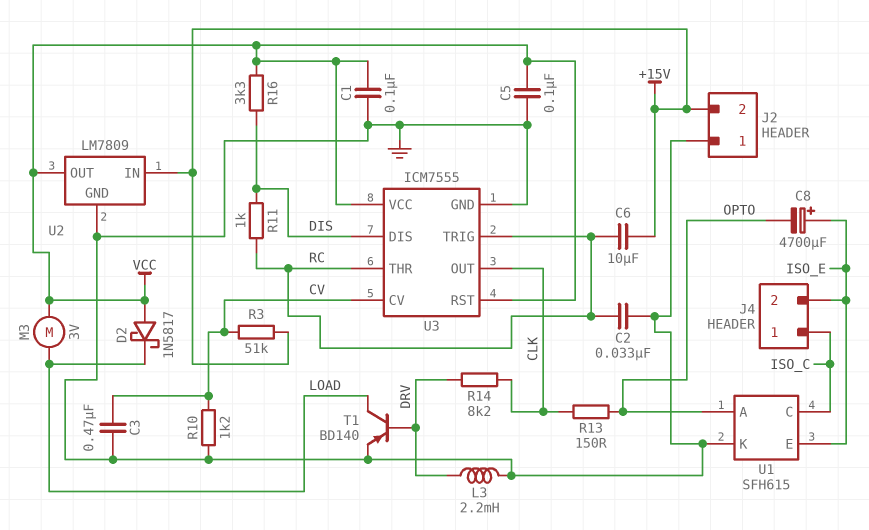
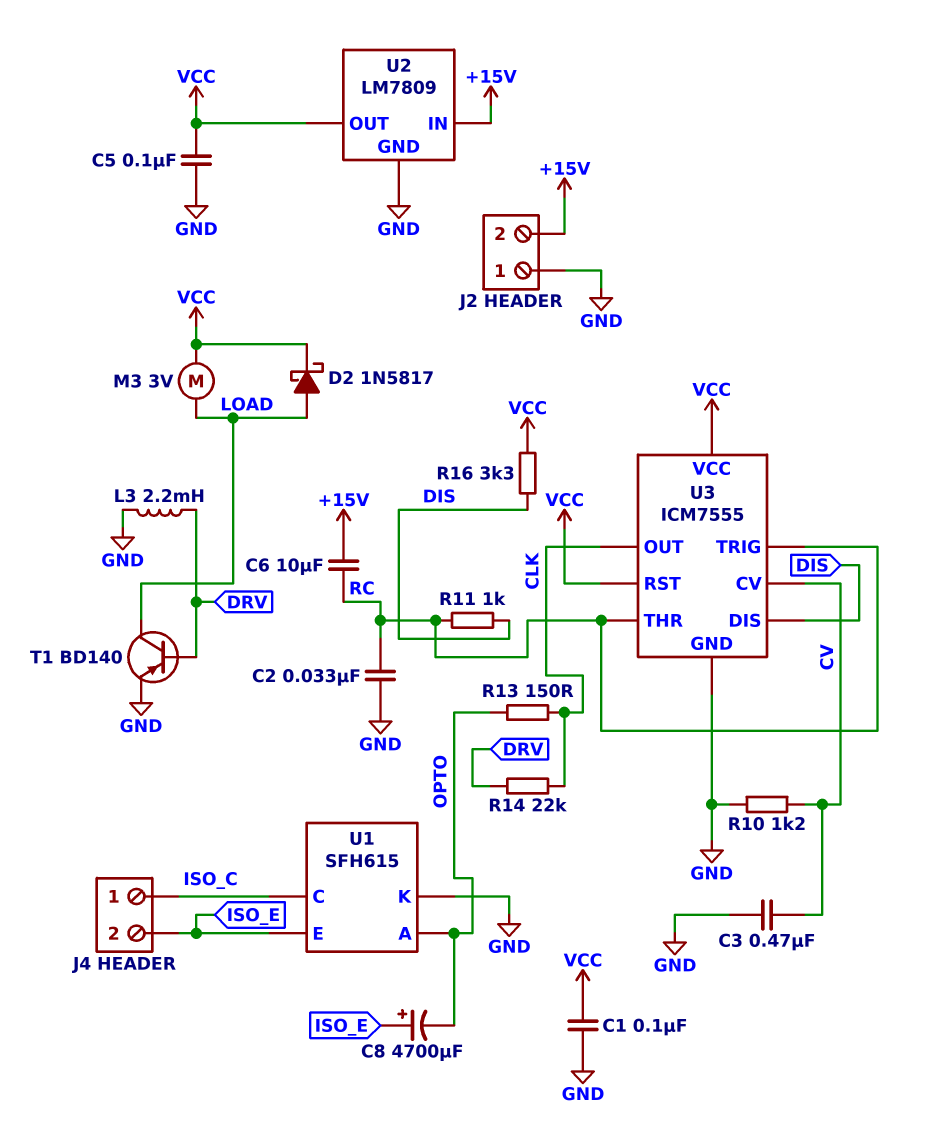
D2: schottky 1N5817 (A VCC, K LOAD) -> schottky 1N5817 (A LOAD, K VCC)
R3: 51k (+15V, CV) -> none
R14: 8.2k (CLK, DRV) -> 22k (CLK, DRV)

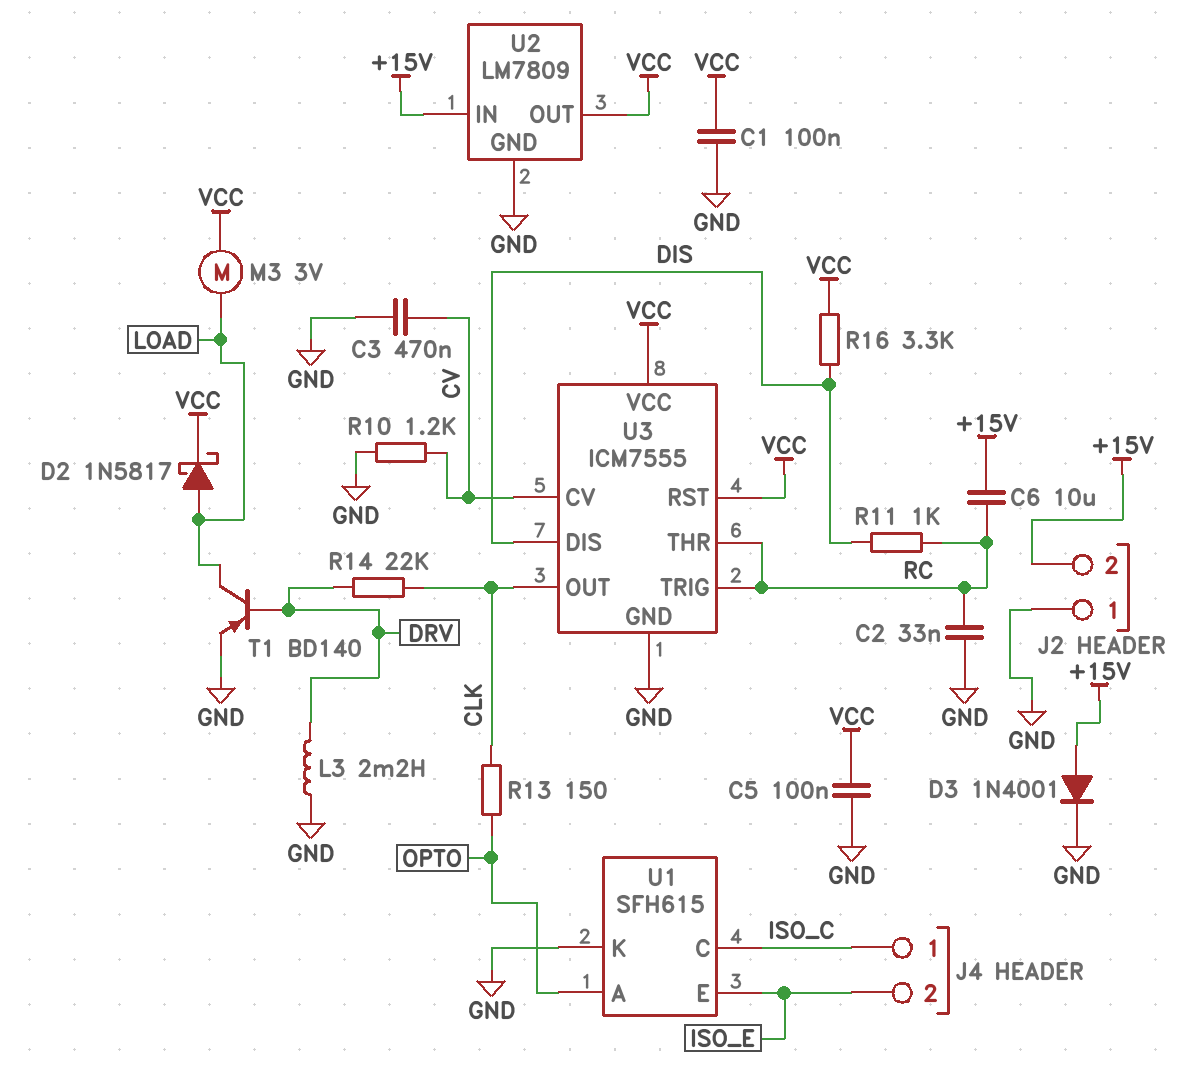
C8: 4700uF (plus ISO_E, minus OPTO) -> none
D3: none -> diode 1N4001 (A +15V, K GND)

